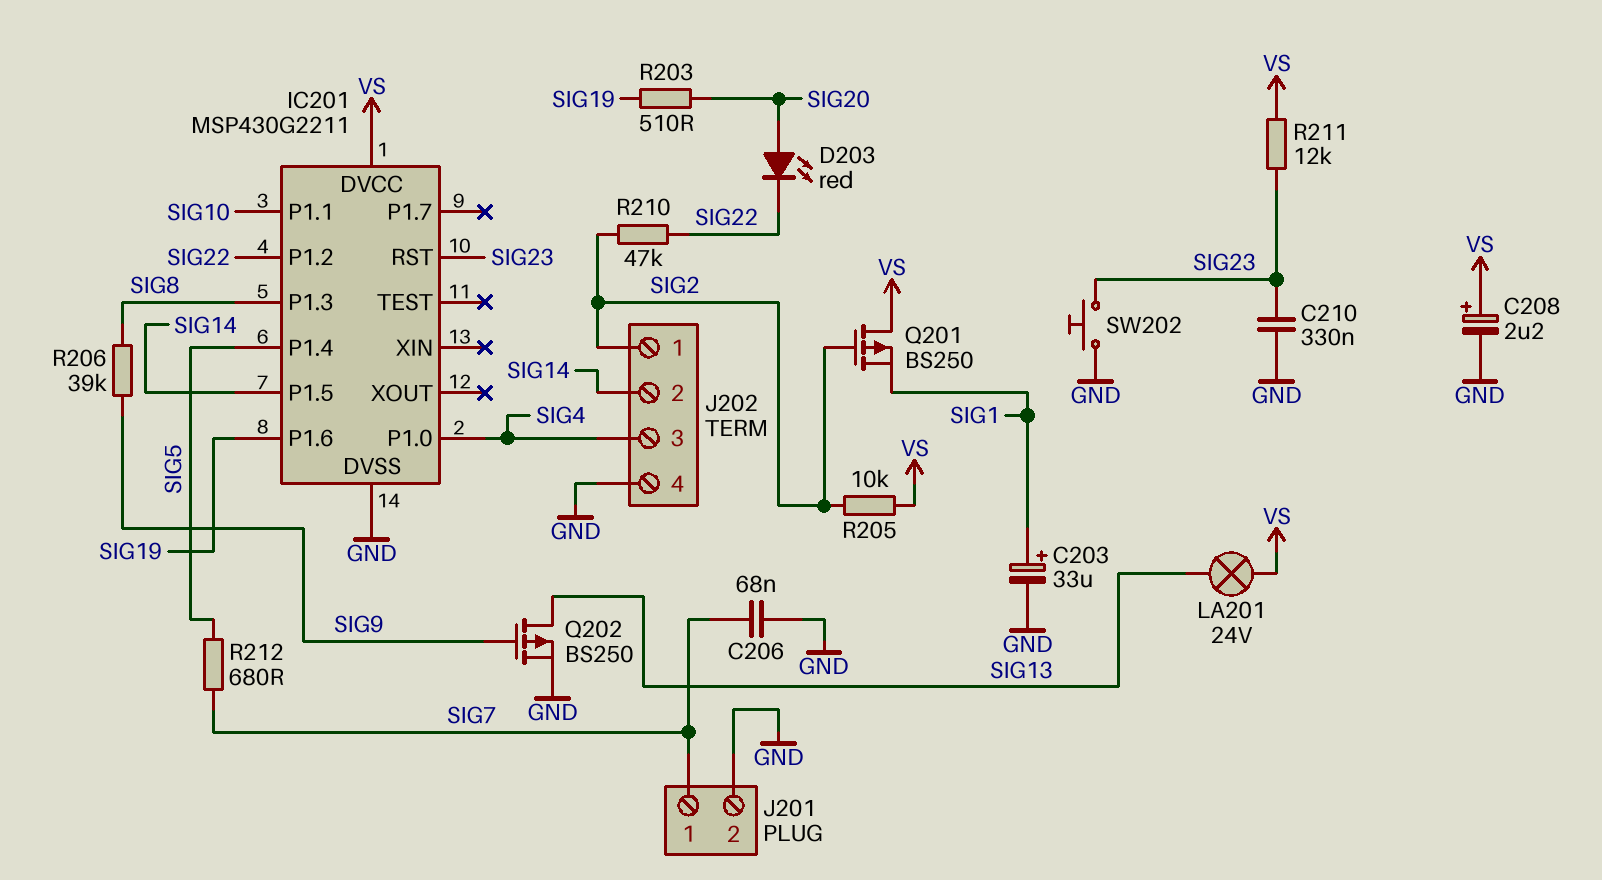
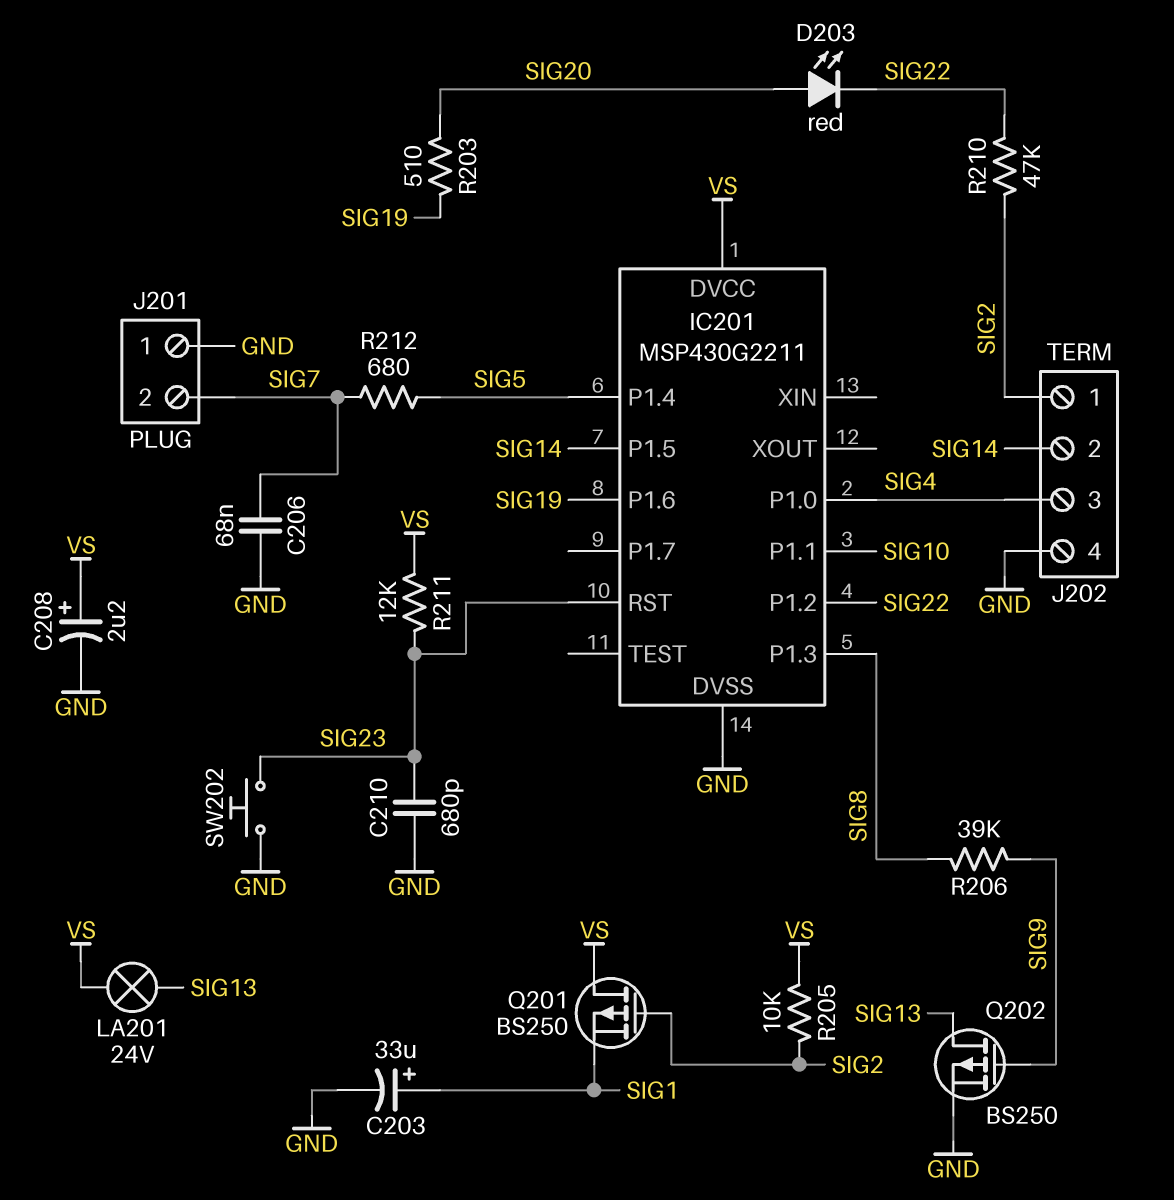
C210: 330nF (GND, SIG23) -> 680pF (GND, SIG23)
J201 pin 1: SIG7 -> GND
J201 pin 2: GND -> SIG7

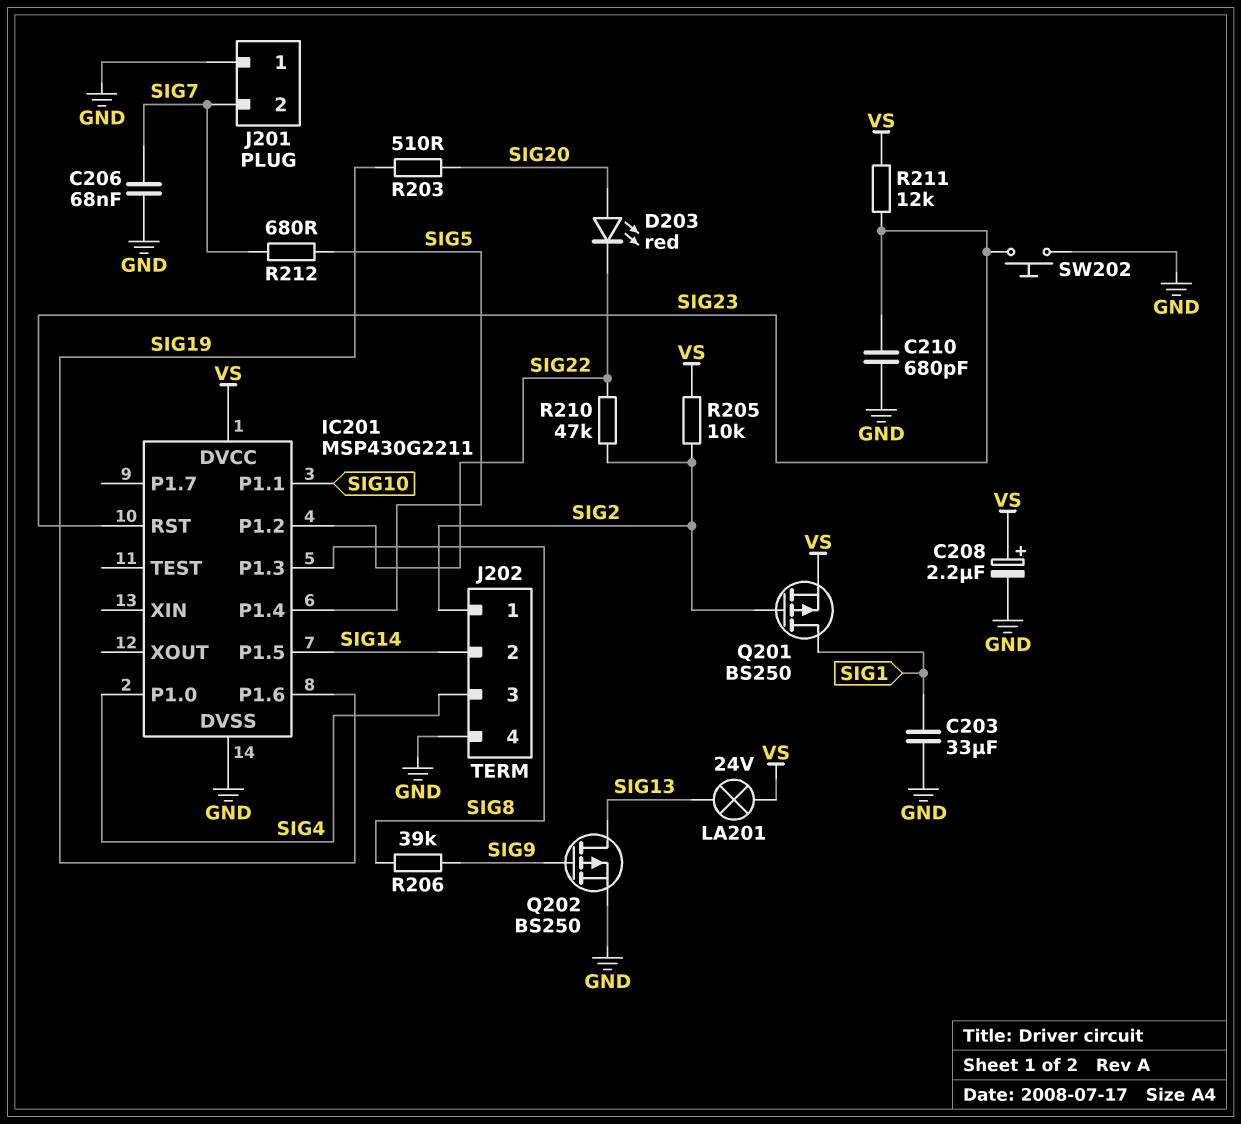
C203: 33uF (plus SIG1, minus GND) -> 33uF (GND, SIG1)
Q201: PMOS BS250 (G SIG2, D VS, S SIG1) -> PMOS BS250 (G SIG2, D SIG1, S VS)

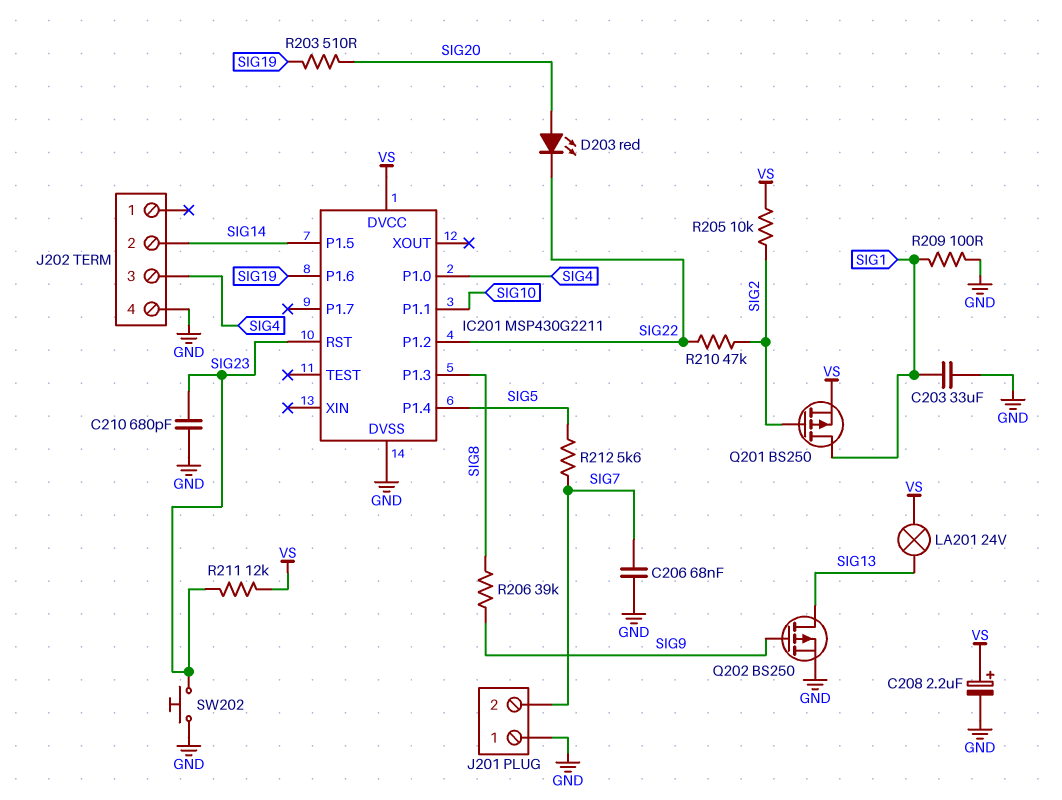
J202 pin 1: SIG2 -> none
R209: none -> 100 (GND, SIG1)
R212: 680 (SIG5, SIG7) -> 5.6k (SIG5, SIG7)

